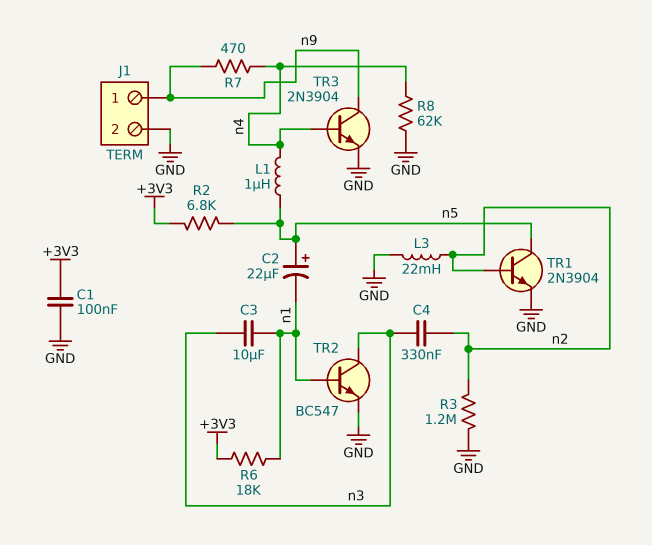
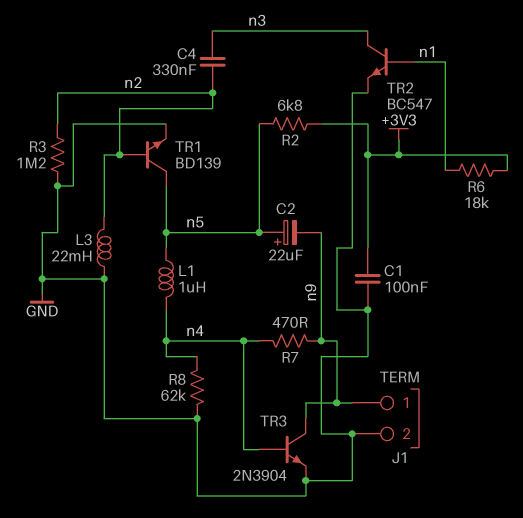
C2: 22uF (plus n5, minus n1) -> 22uF (plus n5, minus n9)
C3: 10uF (n1, n3) -> none
TR1: NPN 2N3904 (B n2, C n5, E GND) -> NPN BD139 (B n2, C n5, E GND)

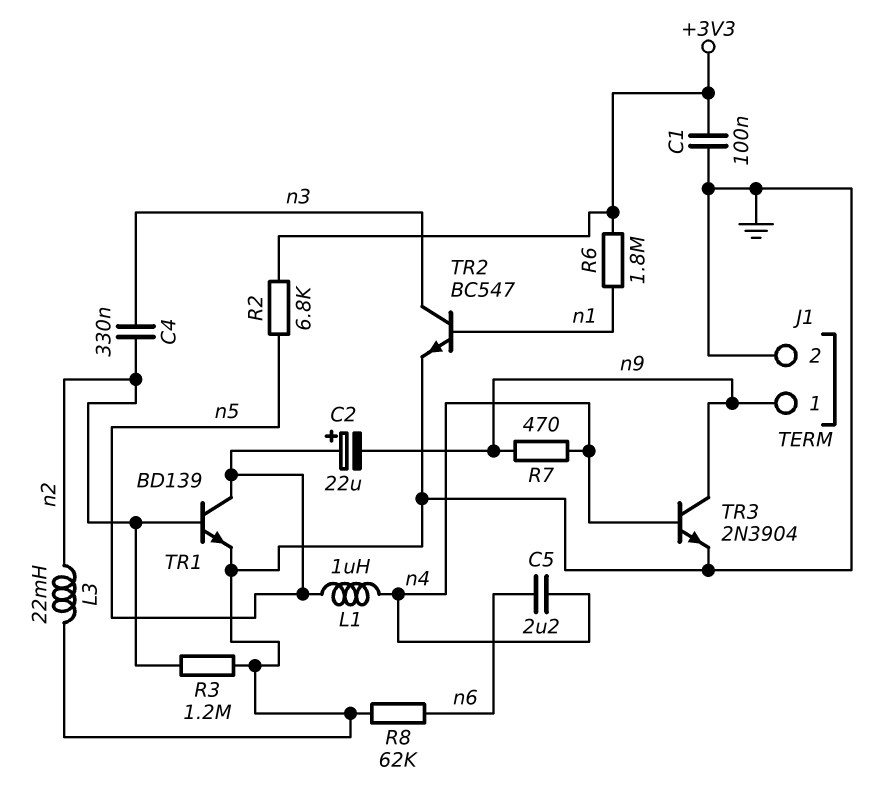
C5: none -> 2.2uF (n4, n6)
R6: 18k (+3V3, n1) -> 1.8M (+3V3, n1)
R8: 62k (GND, n4) -> 62k (GND, n6)

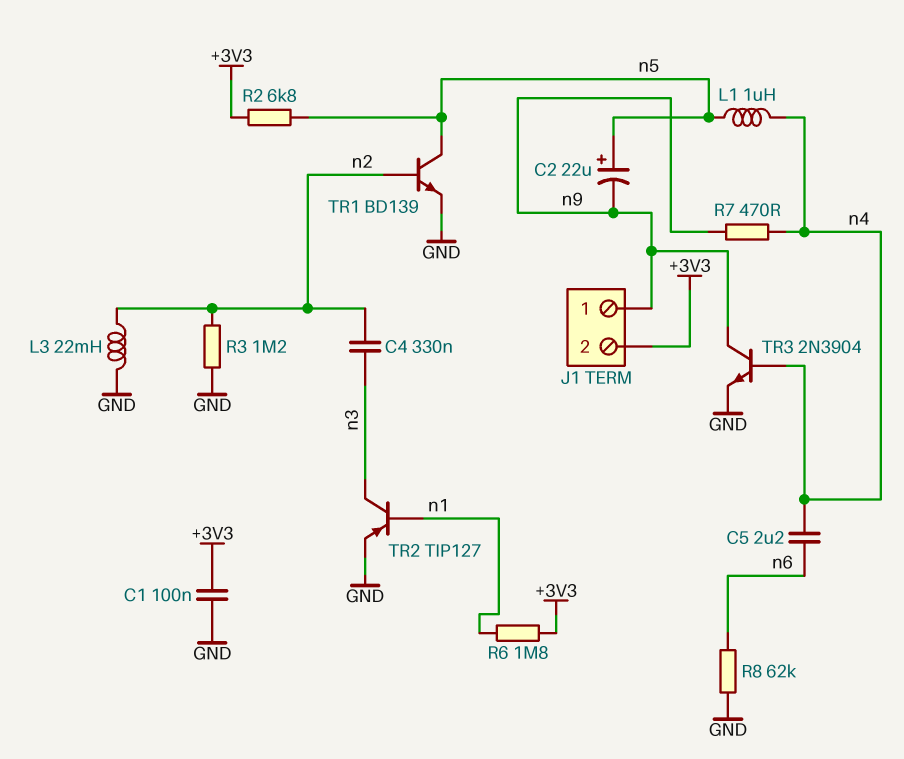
J1 pin 2: GND -> +3V3
TR2: NPN BC547 (B n1, C n3, E GND) -> PNP TIP127 (B n1, C n3, E GND)

